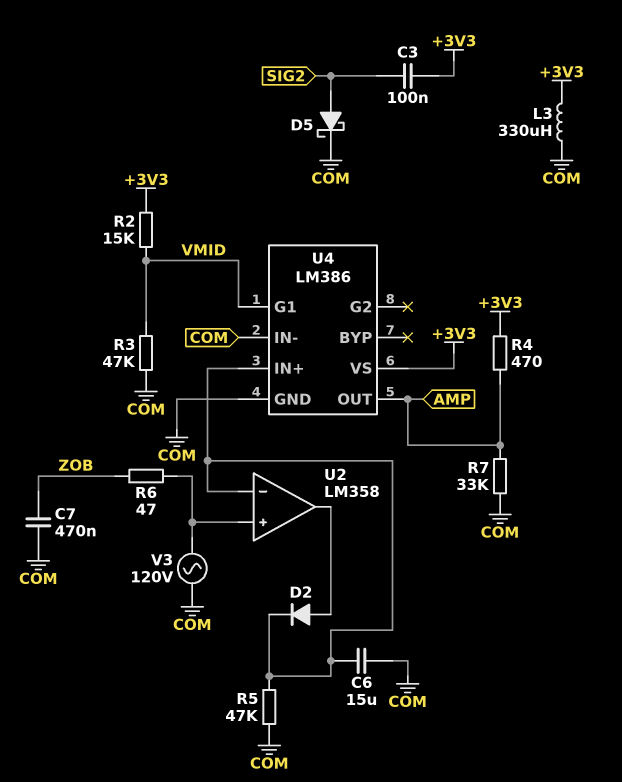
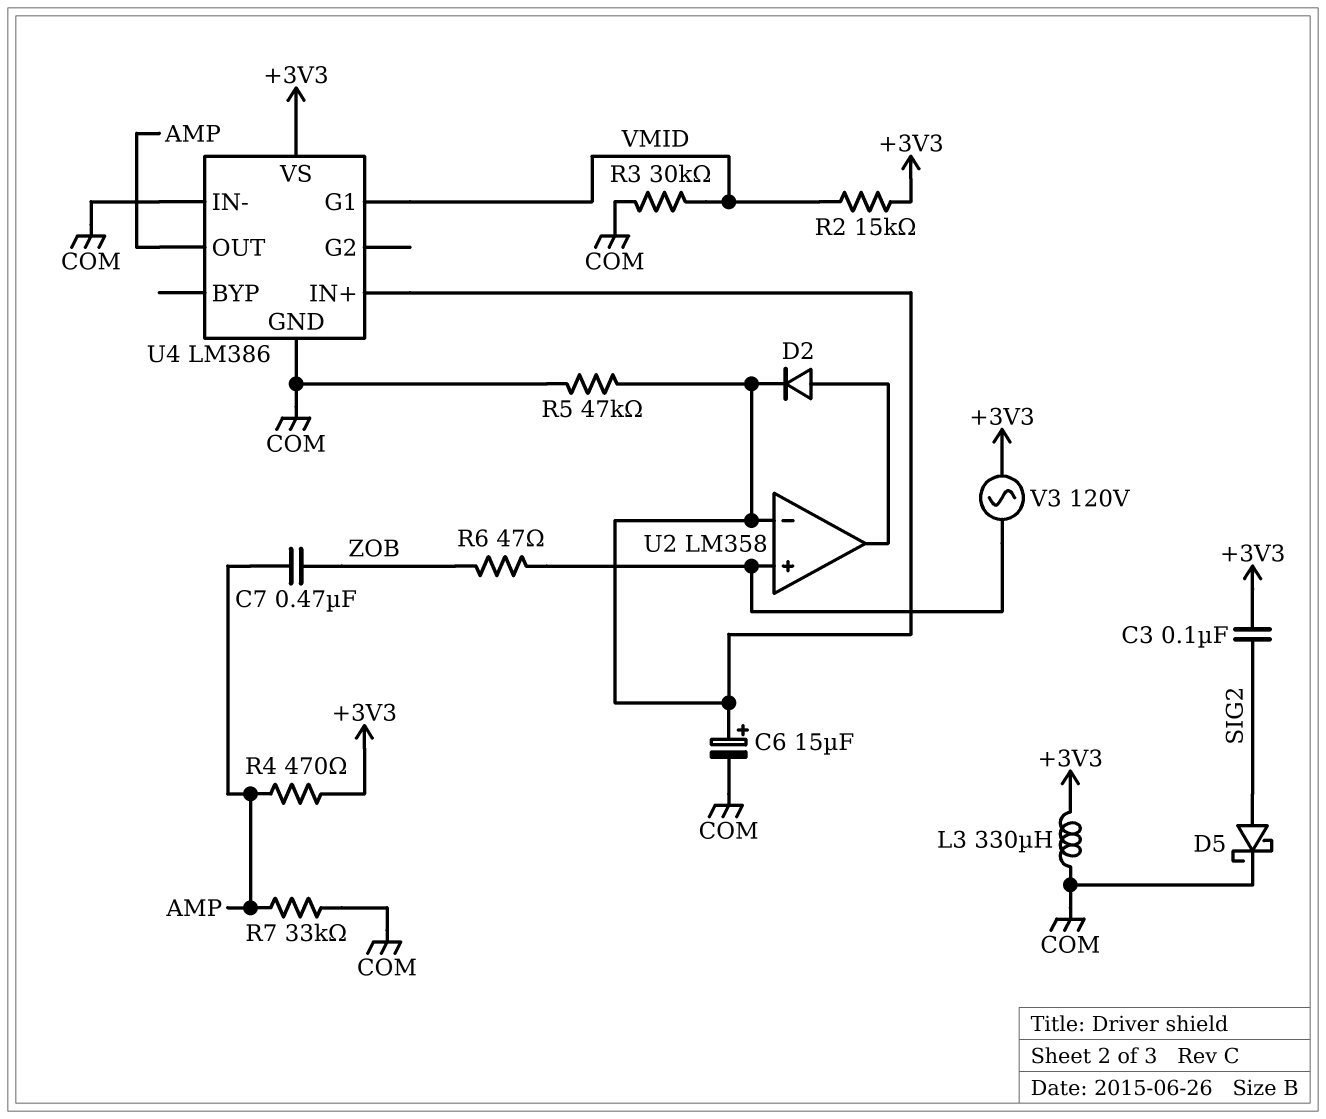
C6: 15uF (COM, U2/in-) -> 15uF (plus U2/in-, minus COM)
C7: 470nF (COM, ZOB) -> 470nF (AMP, ZOB)
R3: 47k (COM, VMID) -> 30k (COM, VMID)
V3: AC 120V (COM, U2/in+) -> AC 120V (+3V3, U2/in+)

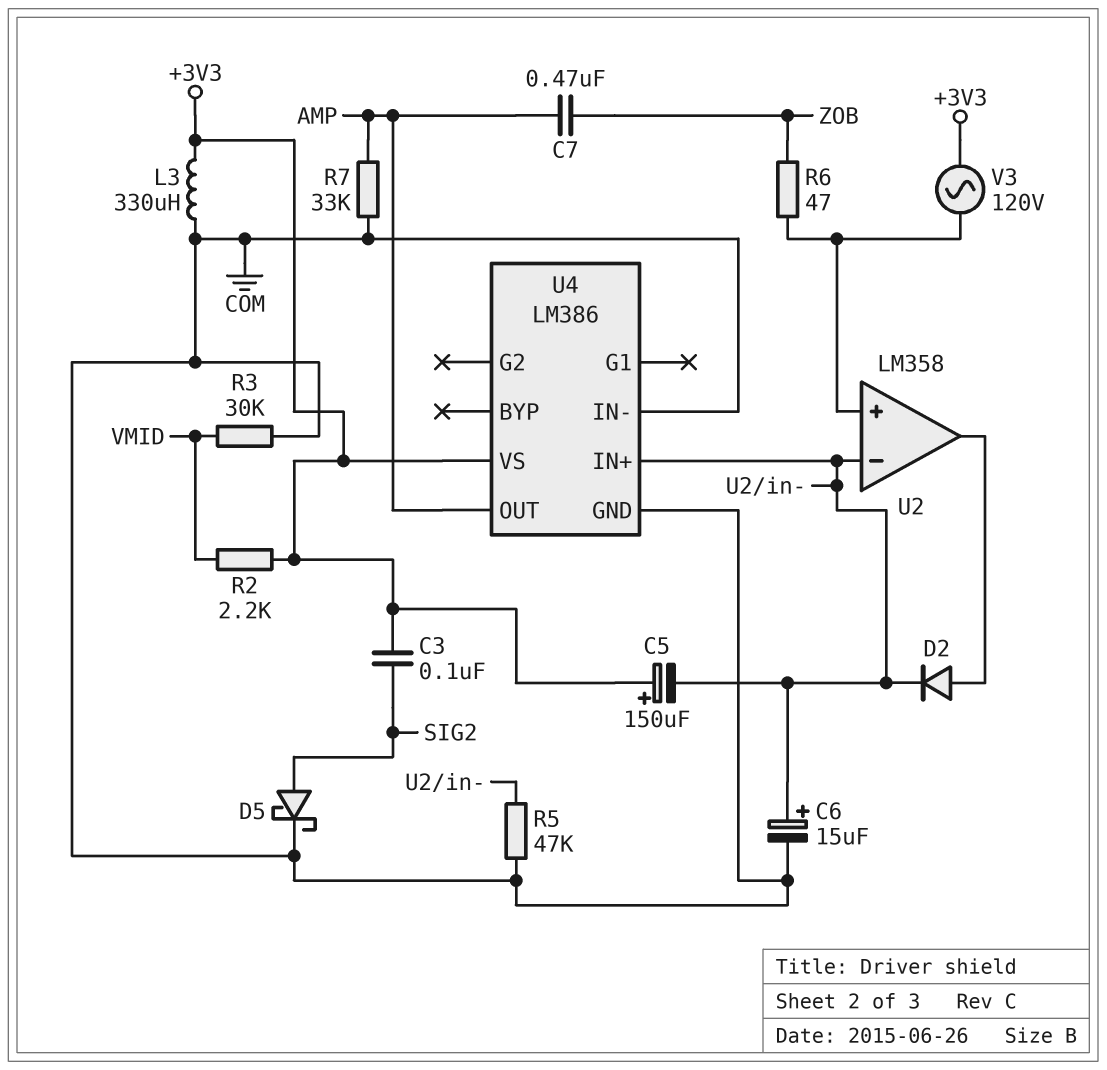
C5: none -> 150uF (plus +3V3, minus U2/in-)
R2: 15k (+3V3, VMID) -> 2.2k (+3V3, VMID)
R4: 470 (+3V3, AMP) -> none
U4 pin G1: VMID -> none

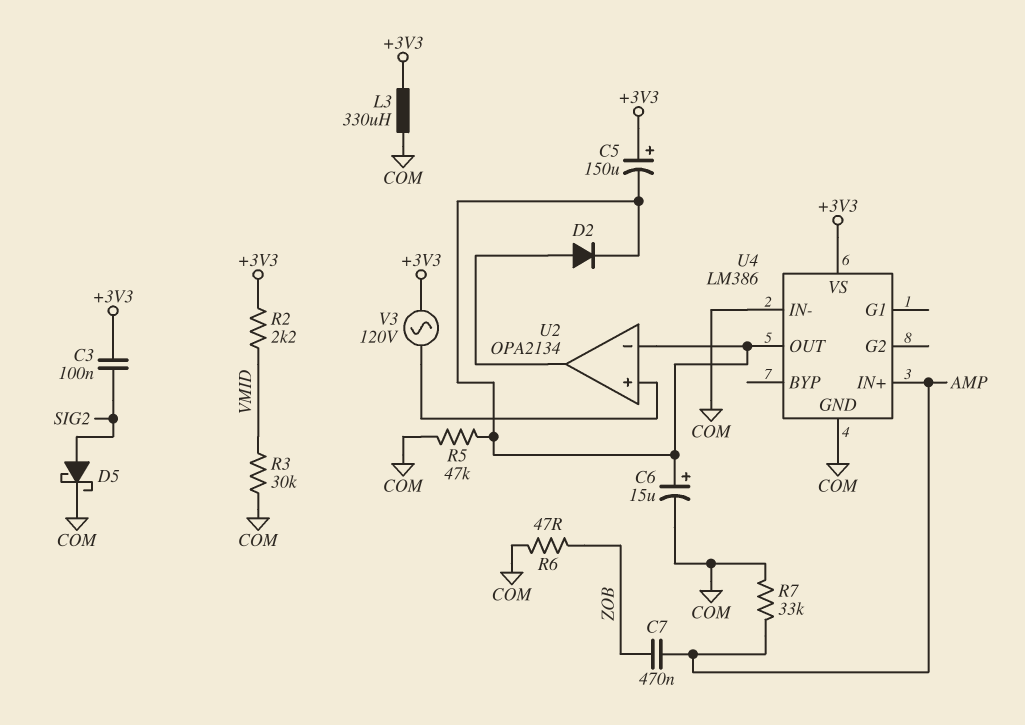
R6: 47 (U2/in+, ZOB) -> 47 (COM, ZOB)
U2: LM358 -> OPA2134
U4 pin IN+: U2/in- -> AMP
U4 pin OUT: AMP -> U2/in-

